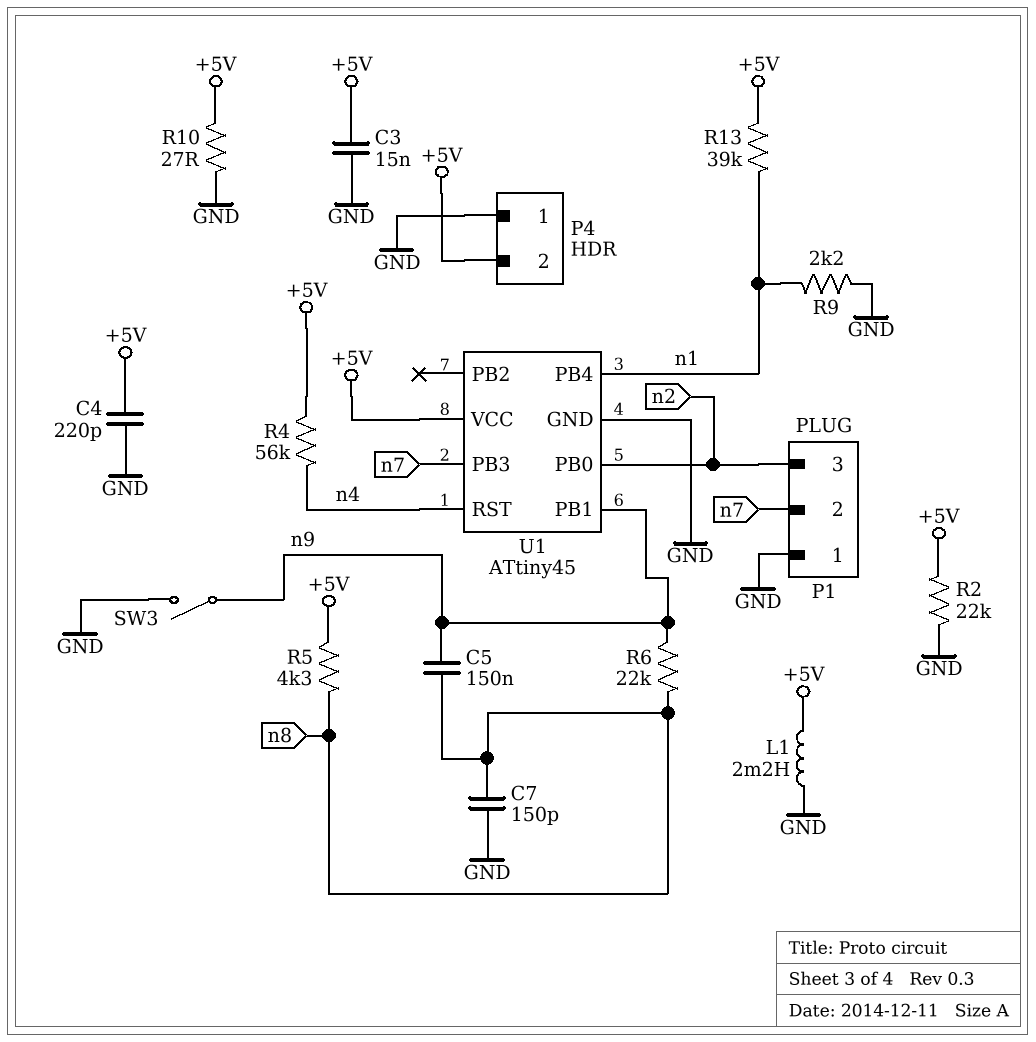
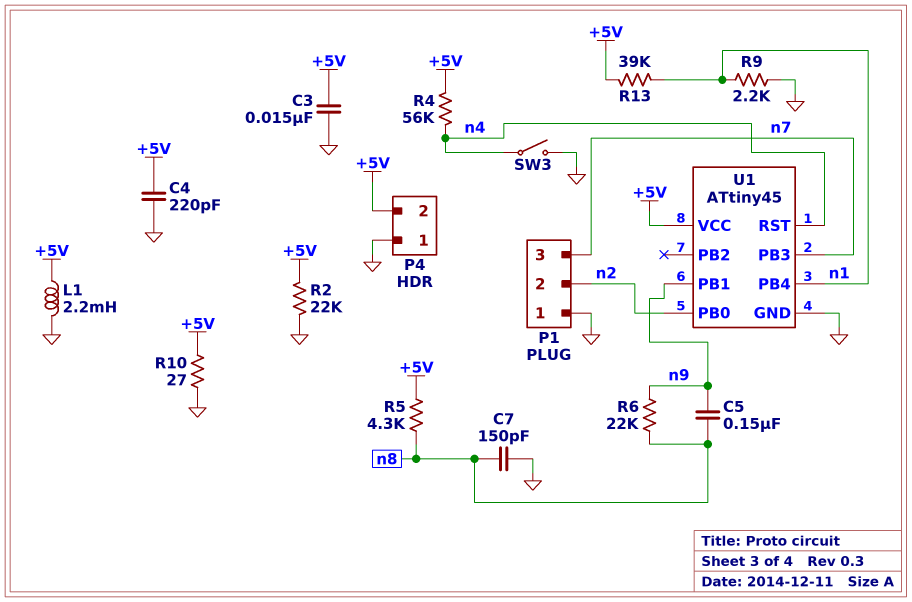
P1 pin 2: n7 -> n2
P1 pin 3: n2 -> n7
SW3: switch (GND, n9) -> switch (GND, n4)

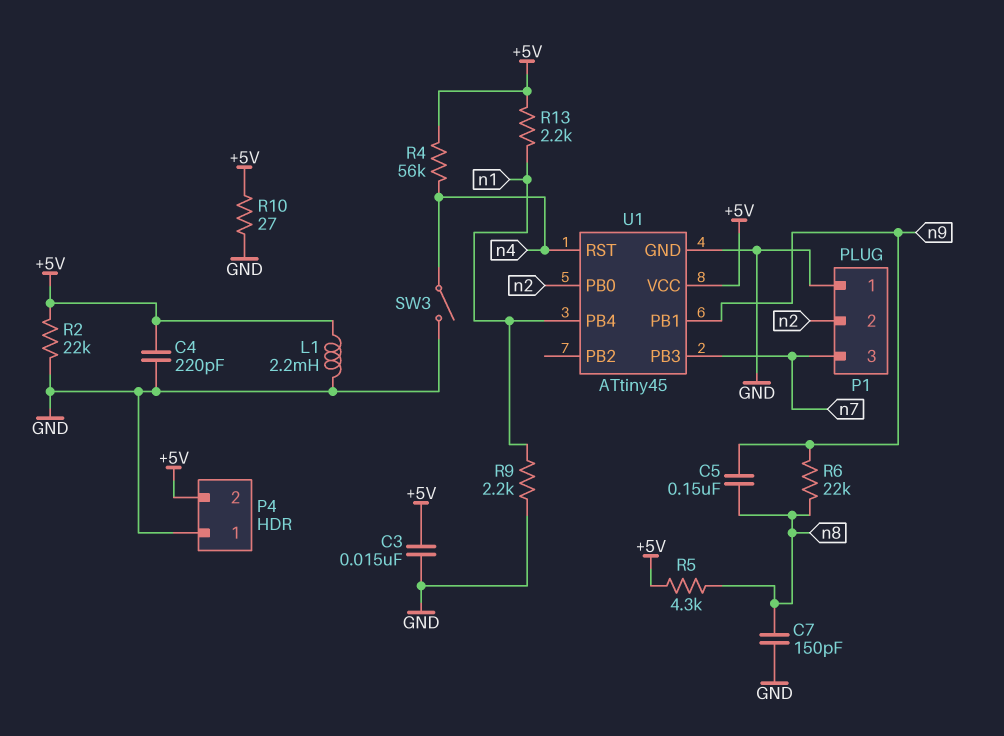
R13: 39k (+5V, n1) -> 2.2k (+5V, n1)

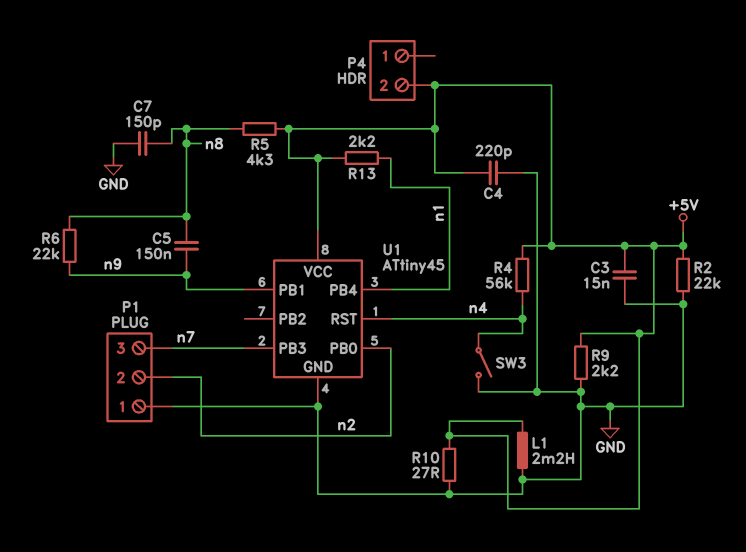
P4 pin 1: GND -> none
R9: 2.2k (GND, n1) -> 2.2k (+5V, GND)

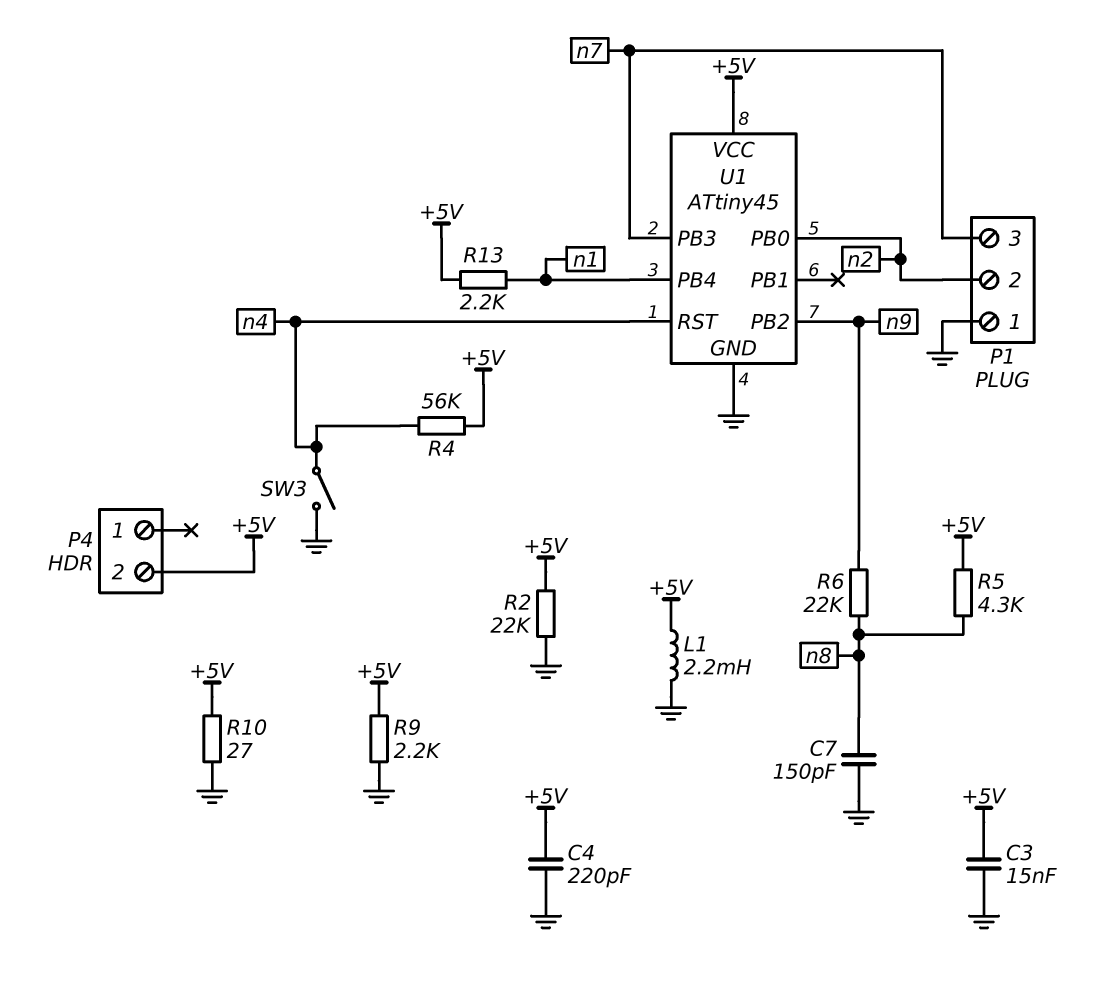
C5: 150nF (n8, n9) -> none
U1 pin PB1: n9 -> none
U1 pin PB2: none -> n9

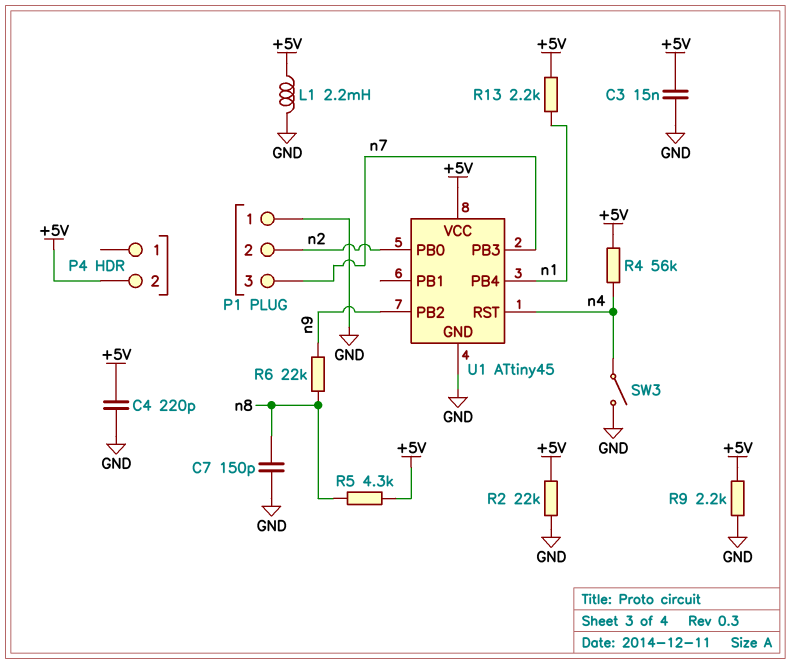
R10: 27 (+5V, GND) -> none

